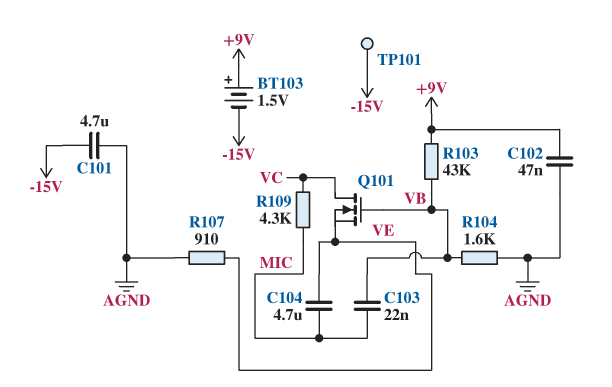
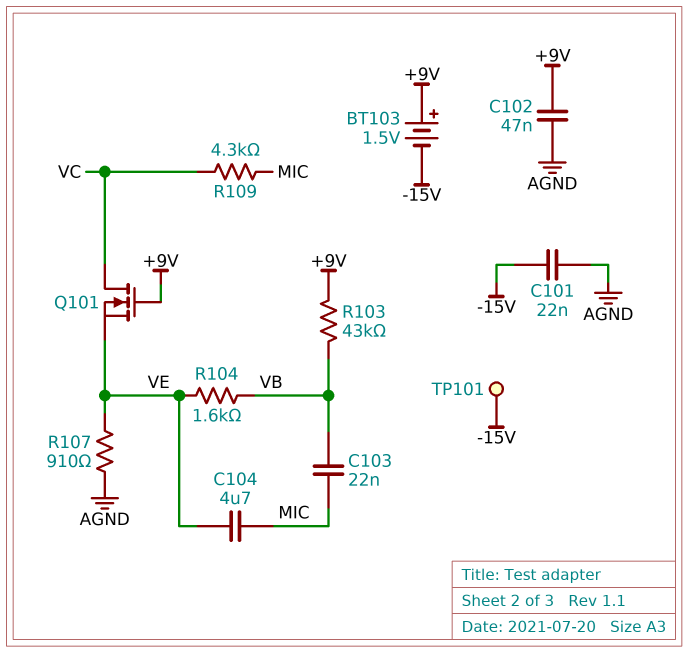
C101: 4.7uF (-15V, AGND) -> 22nF (-15V, AGND)
Q101: NMOS (G VB, D VC, S VE) -> NMOS (G +9V, D VC, S VE)
R104: 1.6k (AGND, VB) -> 1.6k (VB, VE)

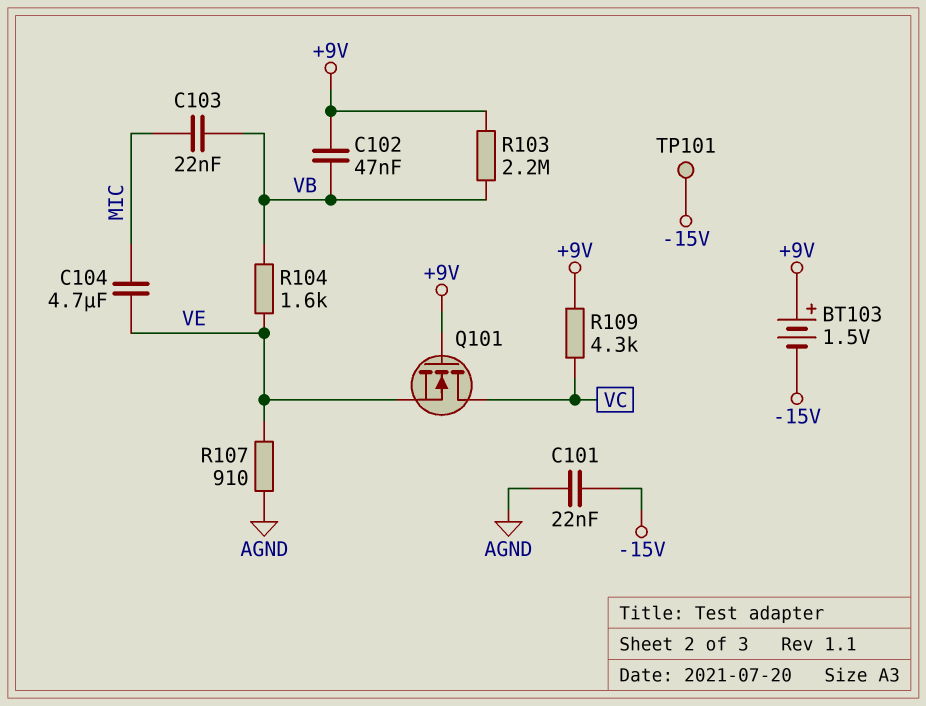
C102: 47nF (+9V, AGND) -> 47nF (+9V, VB)
R103: 43k (+9V, VB) -> 2.2M (+9V, VB)
R109: 4.3k (MIC, VC) -> 4.3k (+9V, VC)

